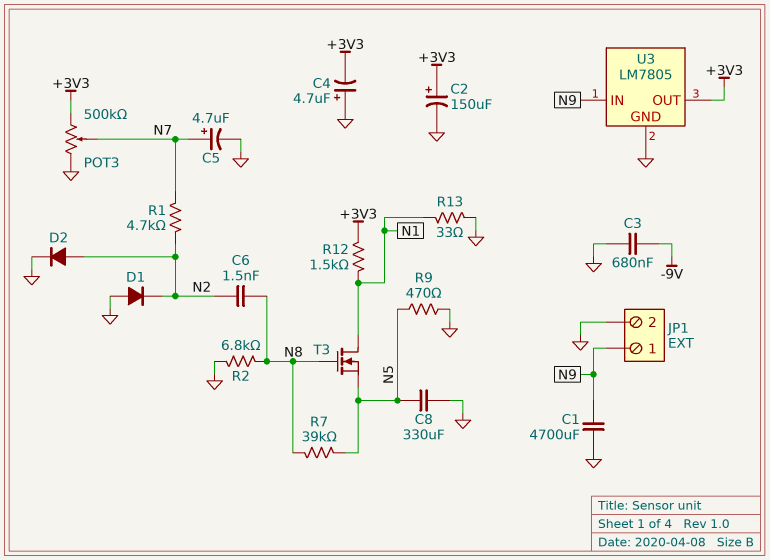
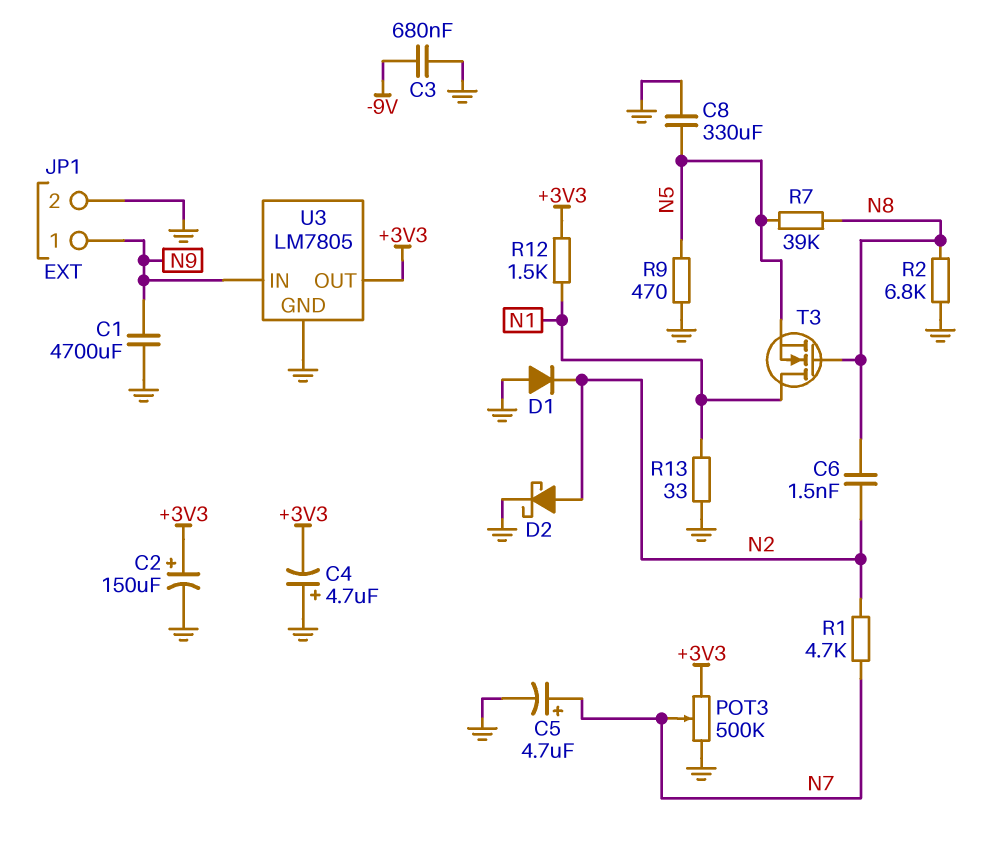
D2: diode (A N2, K GND) -> schottky (A N2, K GND)

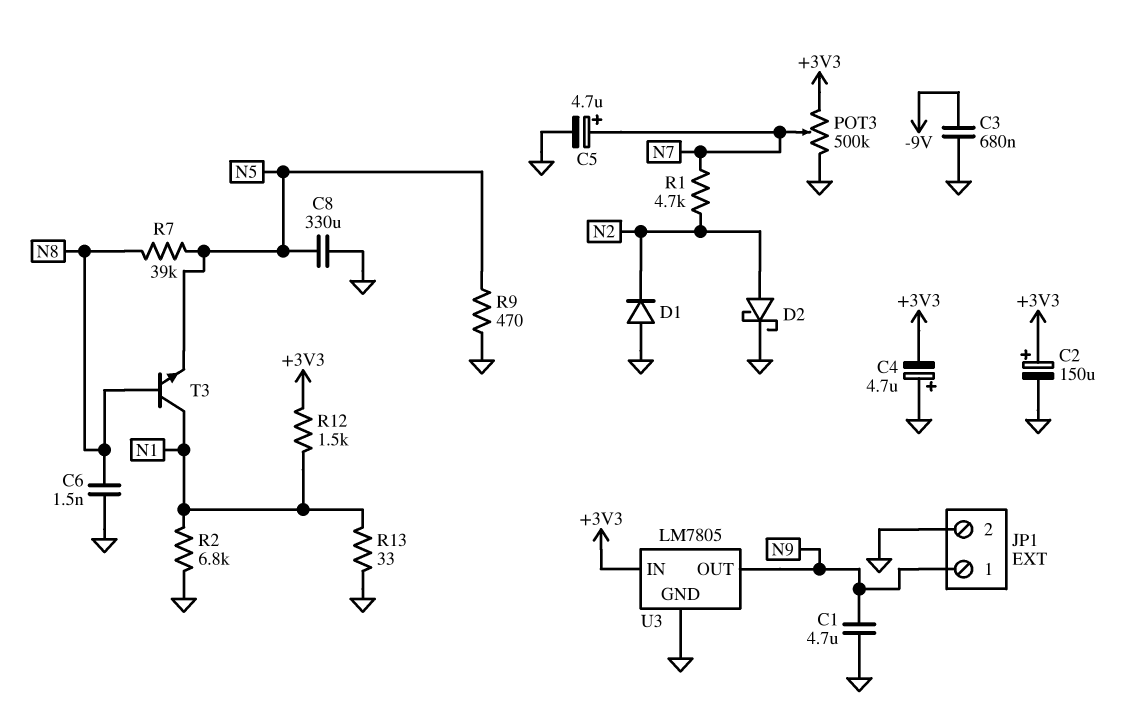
C1: 4700uF (GND, N9) -> 4.7uF (GND, N9)
C6: 1.5nF (N2, N8) -> 1.5nF (GND, N8)
R2: 6.8k (GND, N8) -> 6.8k (GND, N1)
T3: NMOS (G N8, D N1, S N5) -> NPN (B N8, C N1, E N5)
U3 pin IN: N9 -> +3V3
U3 pin OUT: +3V3 -> N9

